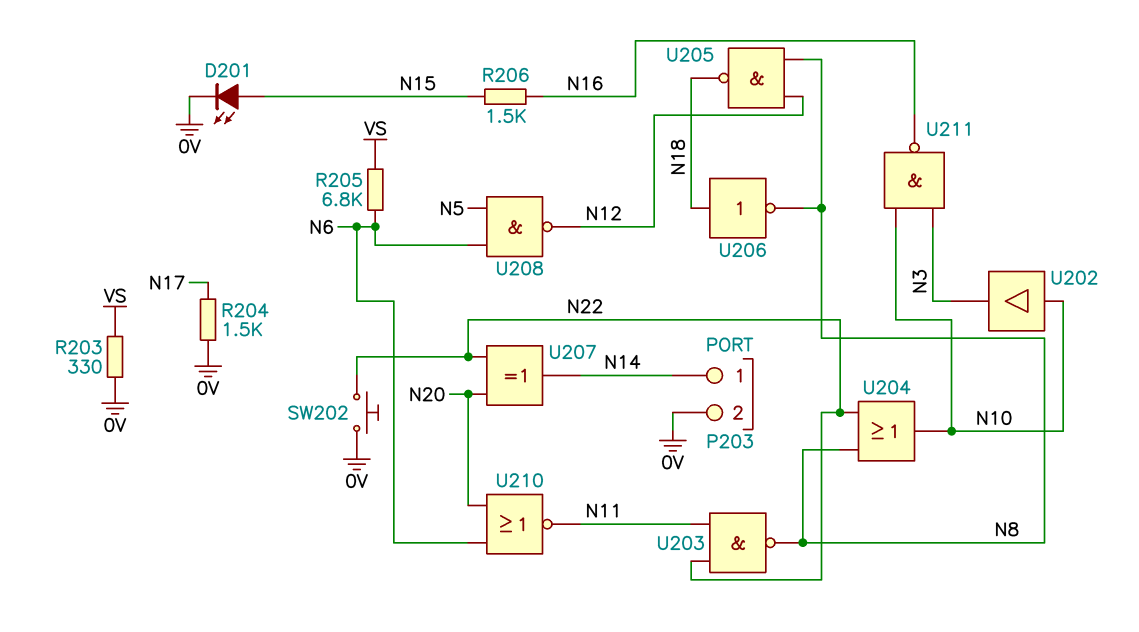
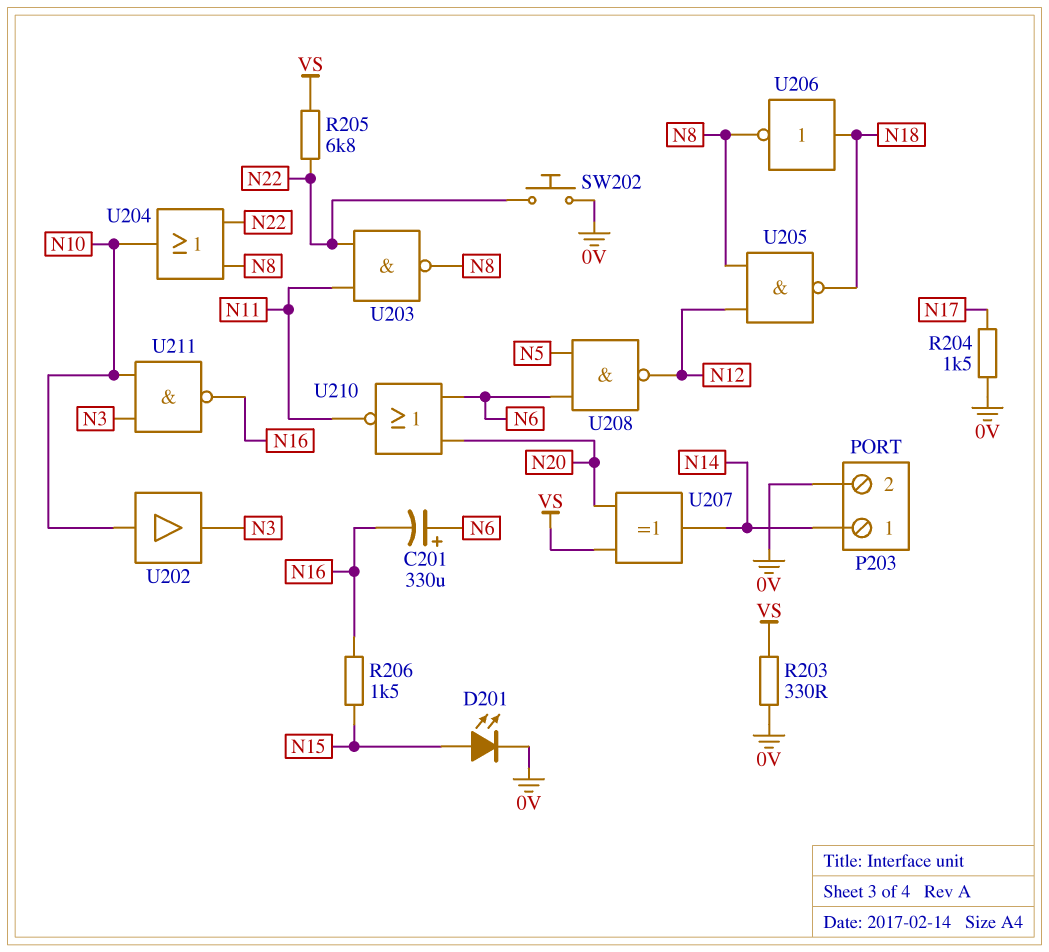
C201: none -> 330uF (plus N6, minus N16)
R205: 6.8k (N6, VS) -> 6.8k (N22, VS)
U207: XOR (in N20, in N22, out N14) -> XOR (in N20, in VS, out N14)

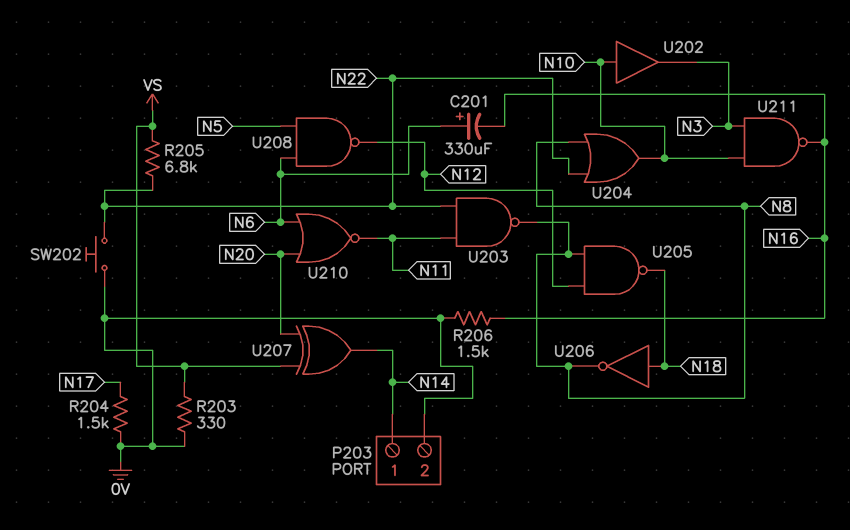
D201: LED (A N15, K 0V) -> none
R206: 1.5k (N15, N16) -> 1.5k (0V, N16)

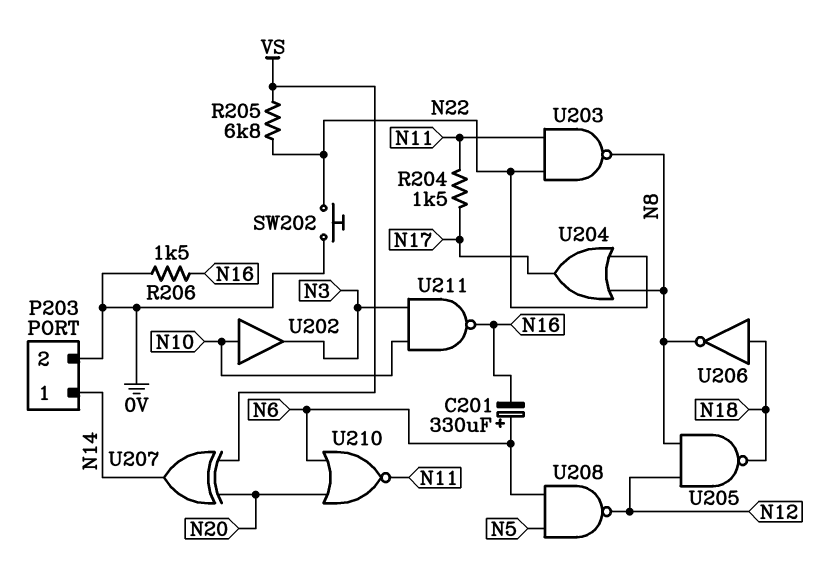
R203: 330 (0V, VS) -> none
R204: 1.5k (0V, N17) -> 1.5k (N11, N17)
U204: OR (in N8, in N22, out N10) -> OR (in N8, in N22, out N17)

